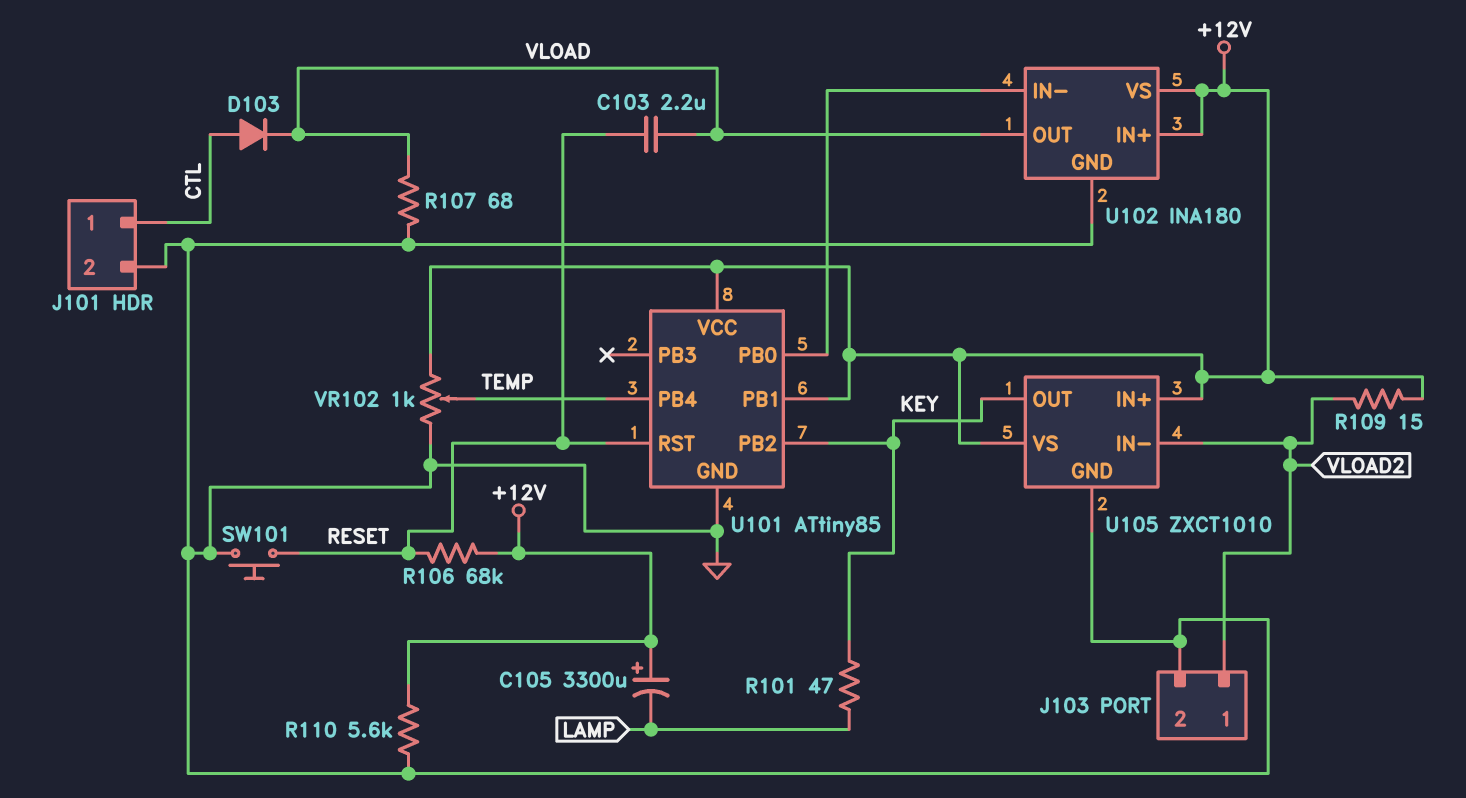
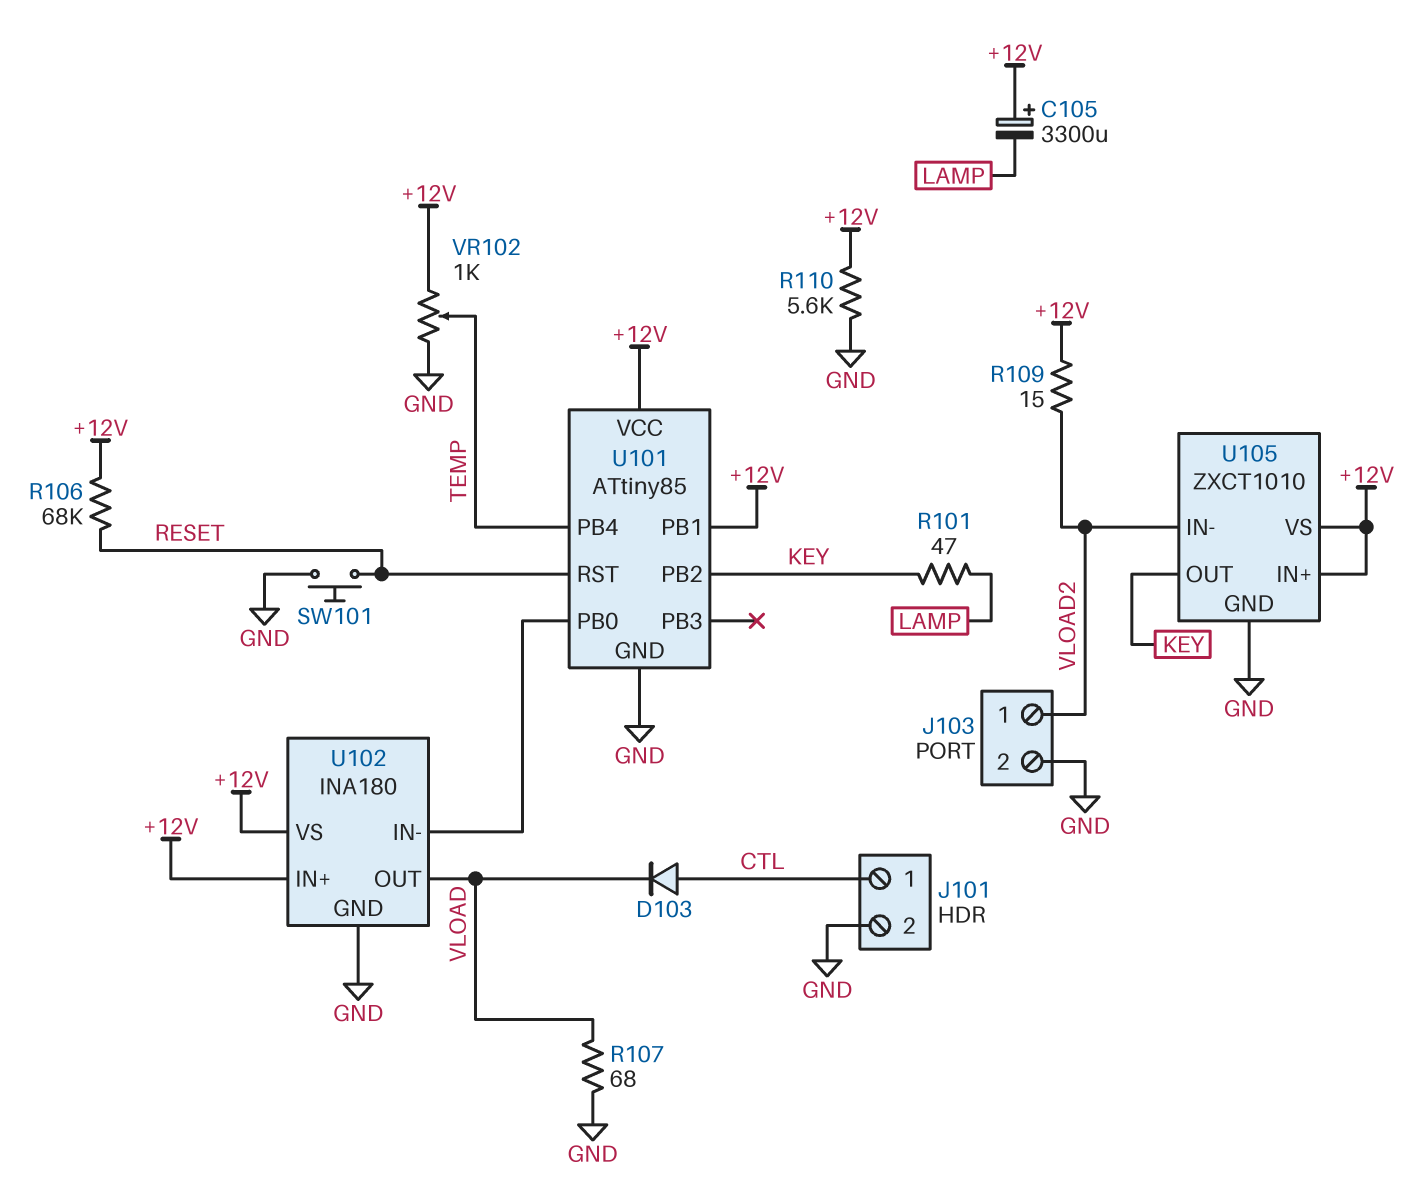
C103: 2.2uF (RESET, VLOAD) -> none

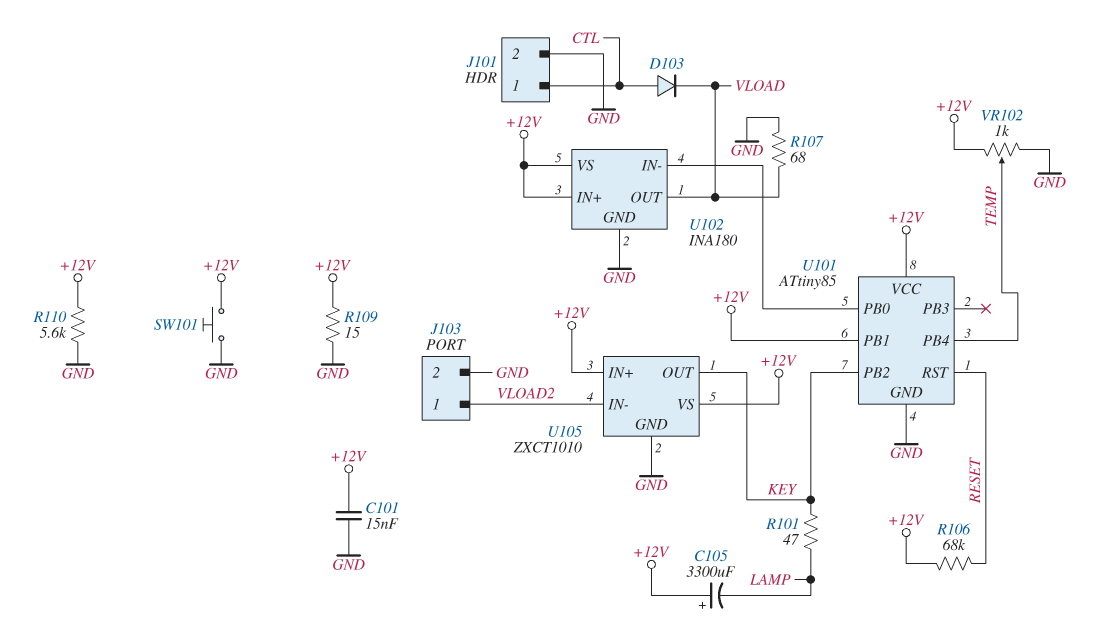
C101: none -> 15nF (+12V, GND)
R109: 15 (+12V, VLOAD2) -> 15 (+12V, GND)
SW101: button (GND, RESET) -> button (+12V, GND)

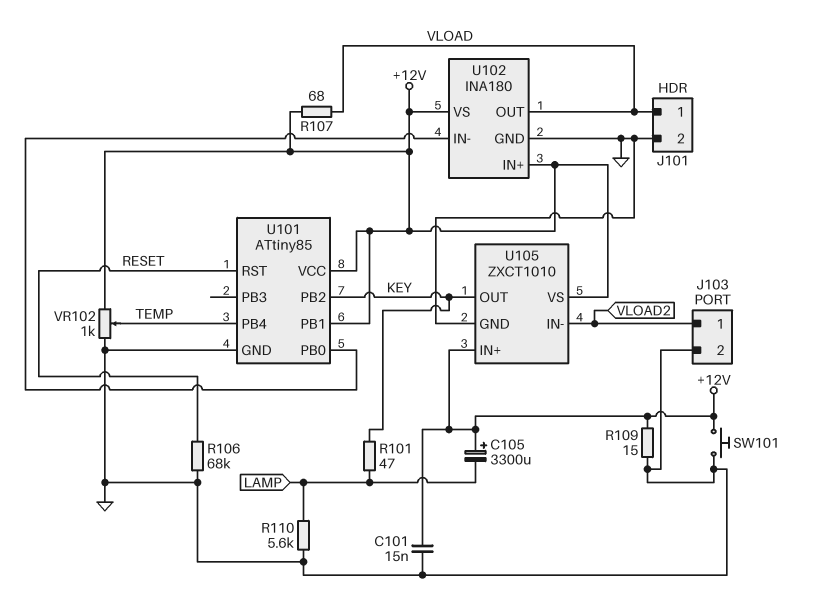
D103: diode (A CTL, K VLOAD) -> none
J101 pin 1: CTL -> VLOAD
R106: 68k (+12V, RESET) -> 68k (GND, RESET)
R107: 68 (GND, VLOAD) -> 68 (+12V, VLOAD)
R110: 5.6k (+12V, GND) -> 5.6k (GND, LAMP)

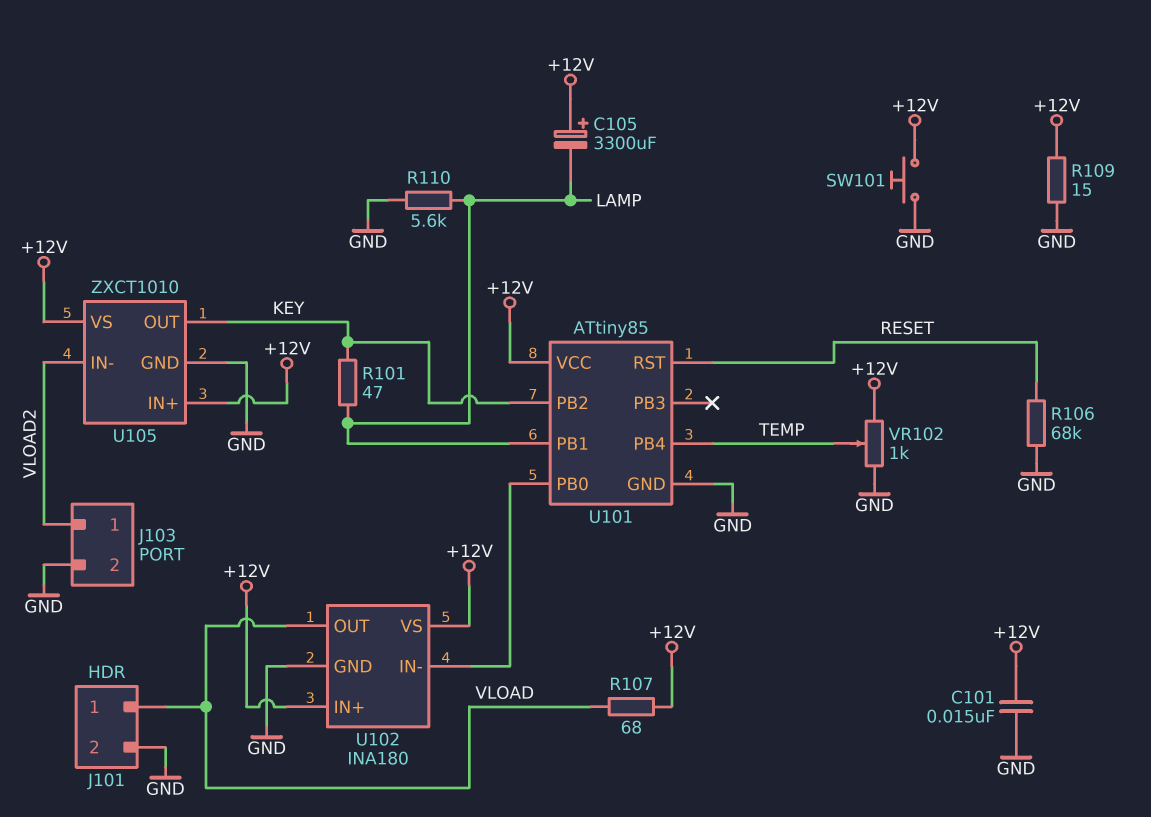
U101 pin PB1: +12V -> LAMP

